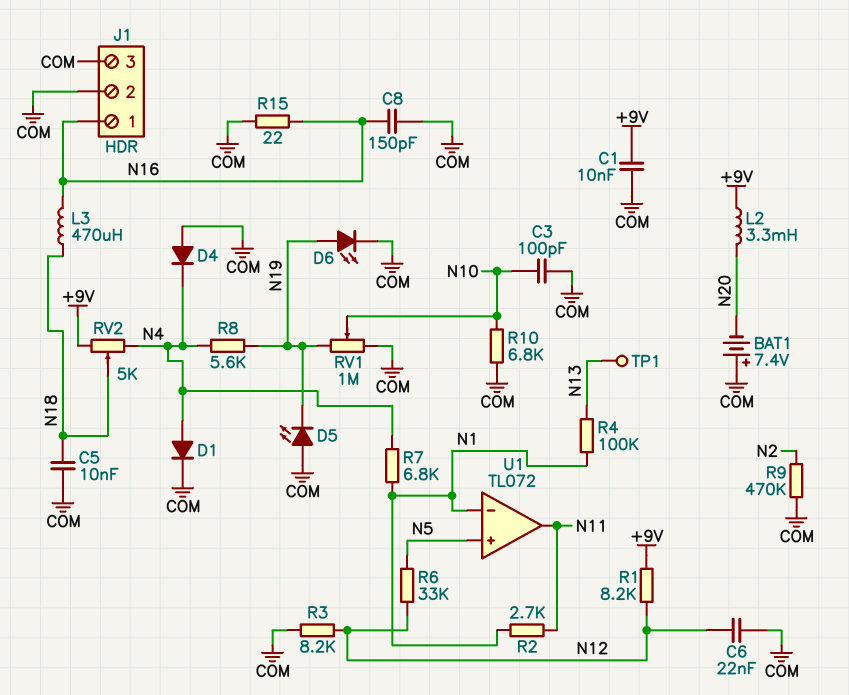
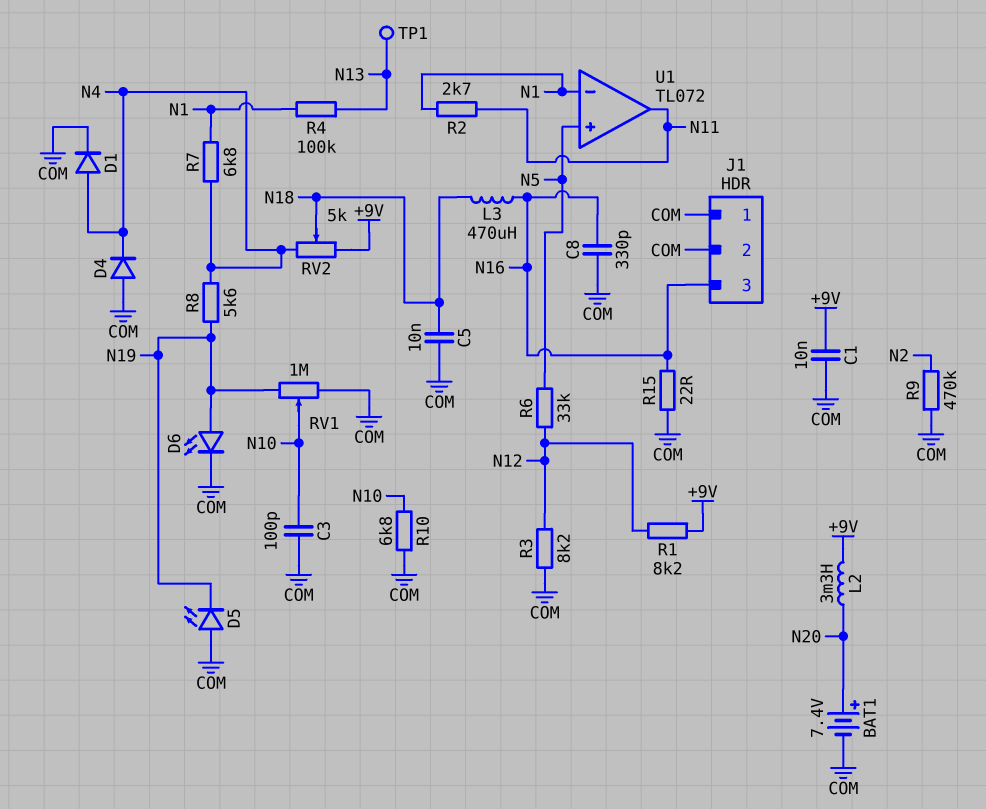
BAT1: 7.4V (plus COM, minus N20) -> 7.4V (plus N20, minus COM)
C6: 22nF (COM, N12) -> none
C8: 150pF (COM, N16) -> 330pF (COM, N16)
J1 pin 1: N16 -> COM
J1 pin 3: COM -> N16

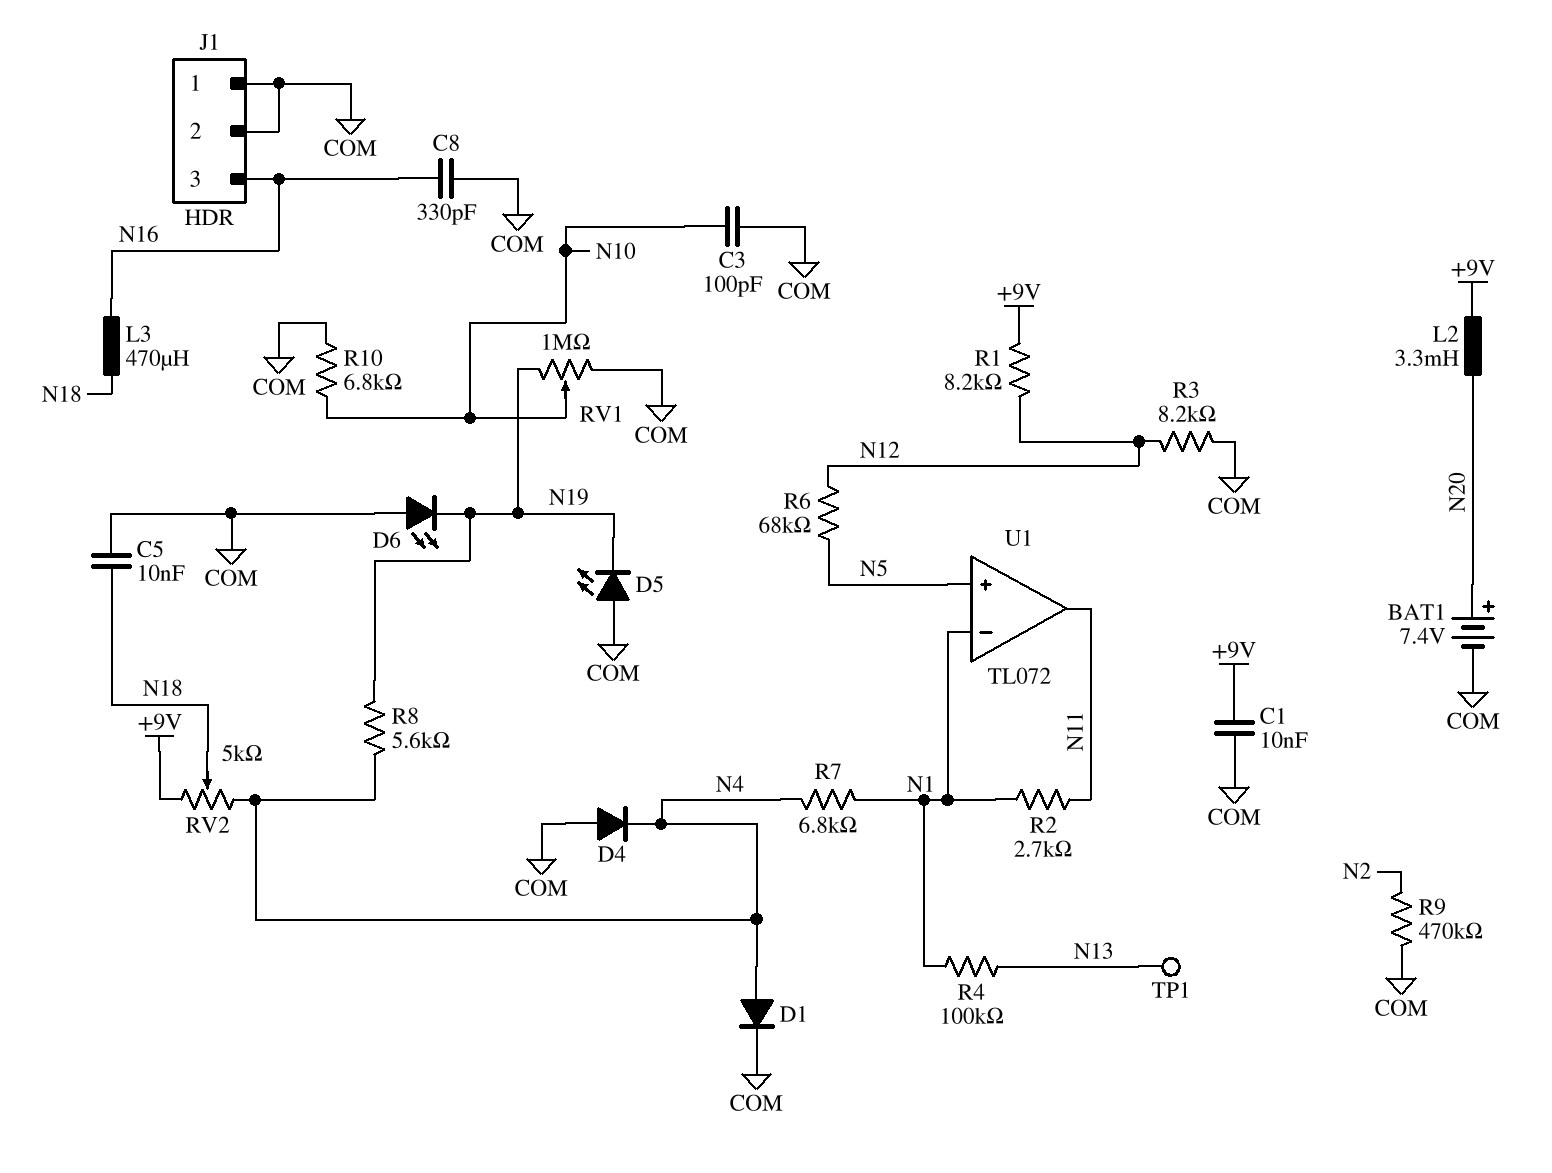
D6: LED (A N19, K COM) -> LED (A COM, K N19)
R6: 33k (N5, N12) -> 68k (N5, N12)
R15: 22 (COM, N16) -> none

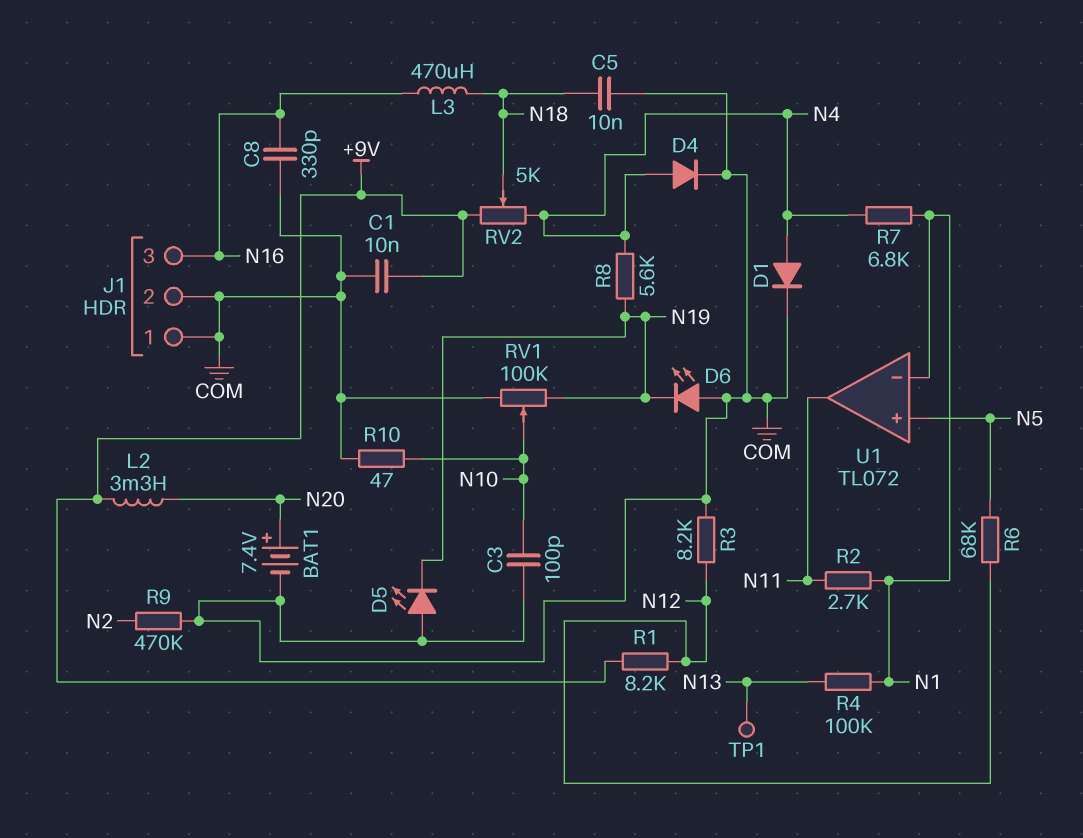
D4: diode (A COM, K N4) -> diode (A N4, K COM)
R10: 6.8k (COM, N10) -> 47 (COM, N10)
RV1: 1M (COM, N19, wiper N10) -> 100k (COM, N19, wiper N10)

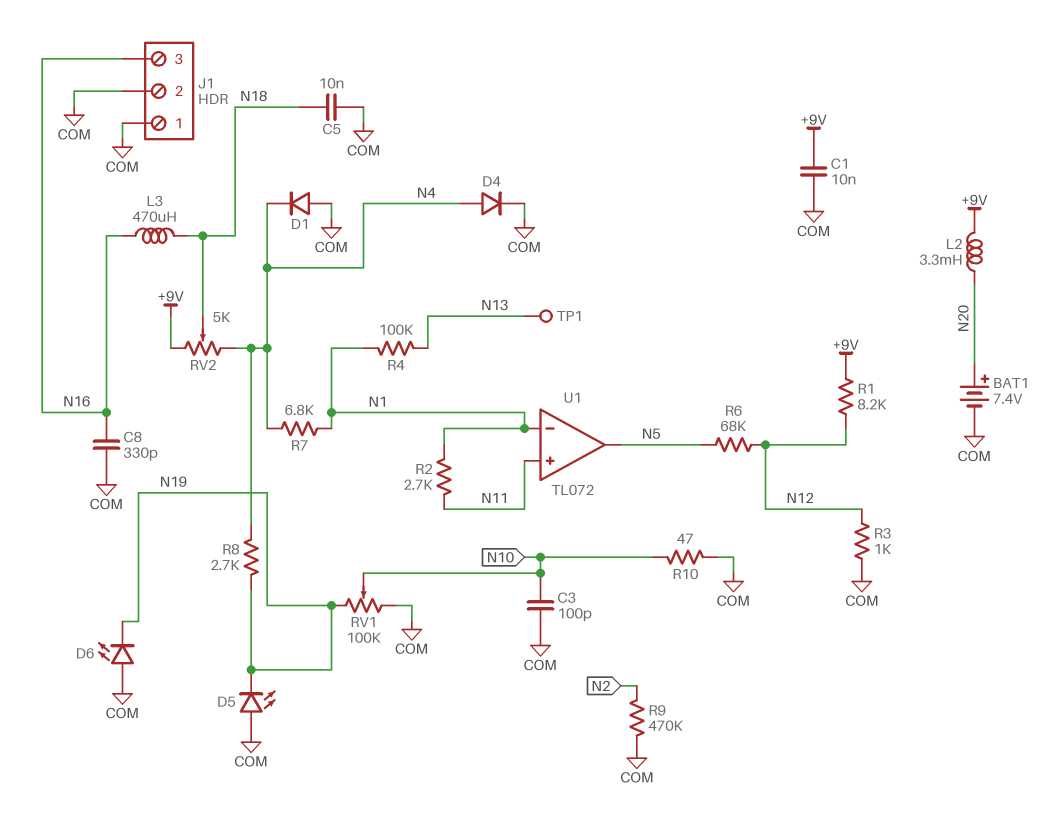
D1: diode (A N4, K COM) -> diode (A COM, K N4)
R3: 8.2k (COM, N12) -> 1k (COM, N12)
R8: 5.6k (N4, N19) -> 2.7k (N4, N19)
U1 pin in+: N5 -> N11
U1 pin out: N11 -> N5

